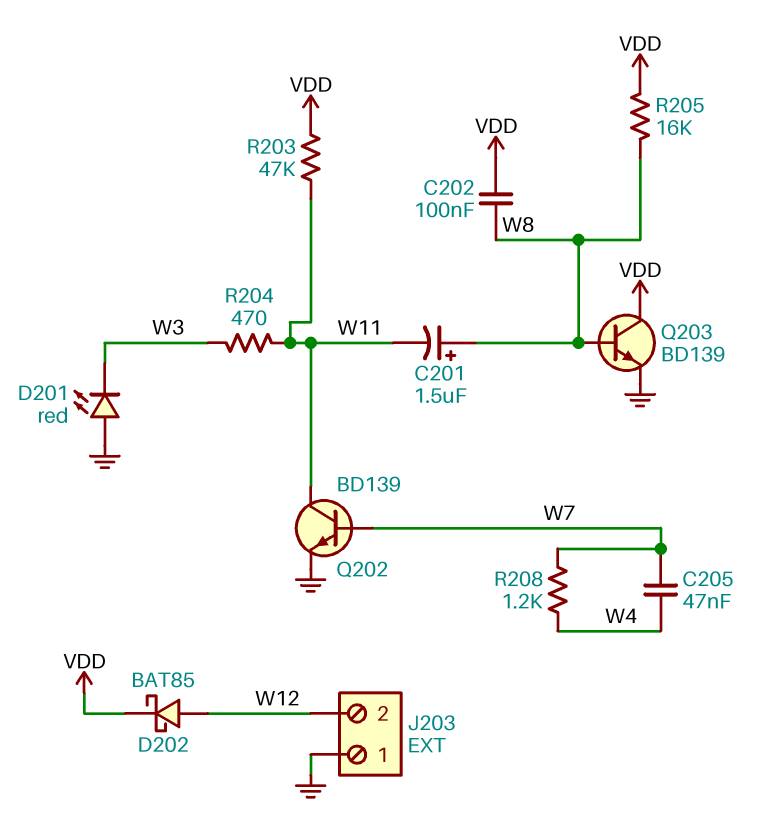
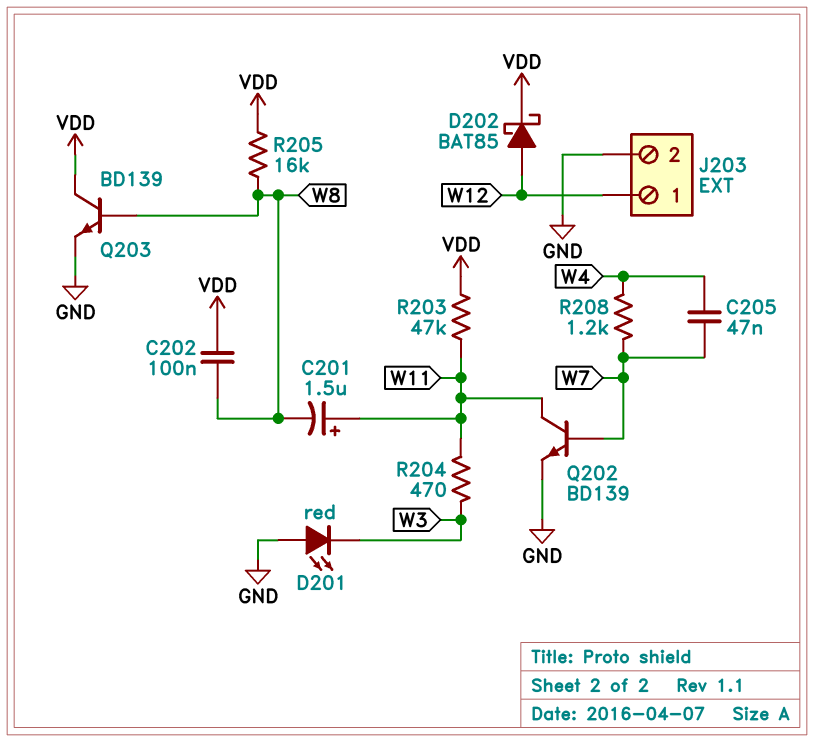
C201: 1.5uF (plus W8, minus W11) -> 1.5uF (plus W11, minus W8)
J203 pin 1: GND -> W12
J203 pin 2: W12 -> GND

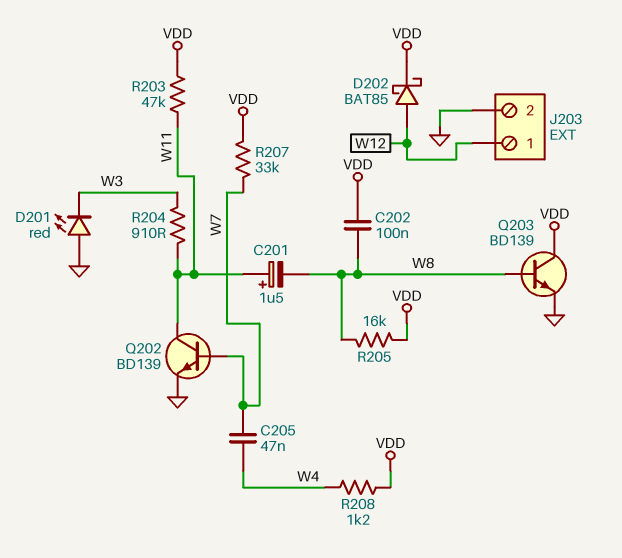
R204: 470 (W3, W11) -> 910 (W3, W11)
R207: none -> 33k (VDD, W7)
R208: 1.2k (W4, W7) -> 1.2k (VDD, W4)

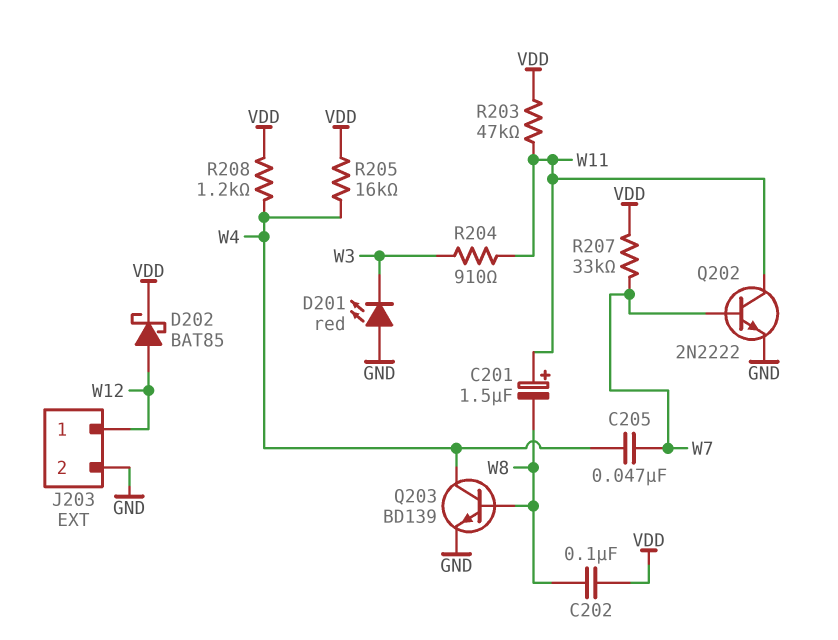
Q202: NPN BD139 (B W7, C W11, E GND) -> NPN 2N2222 (B W7, C W11, E GND)
Q203: NPN BD139 (B W8, C VDD, E GND) -> NPN BD139 (B W8, C W4, E GND)
R205: 16k (VDD, W8) -> 16k (VDD, W4)

